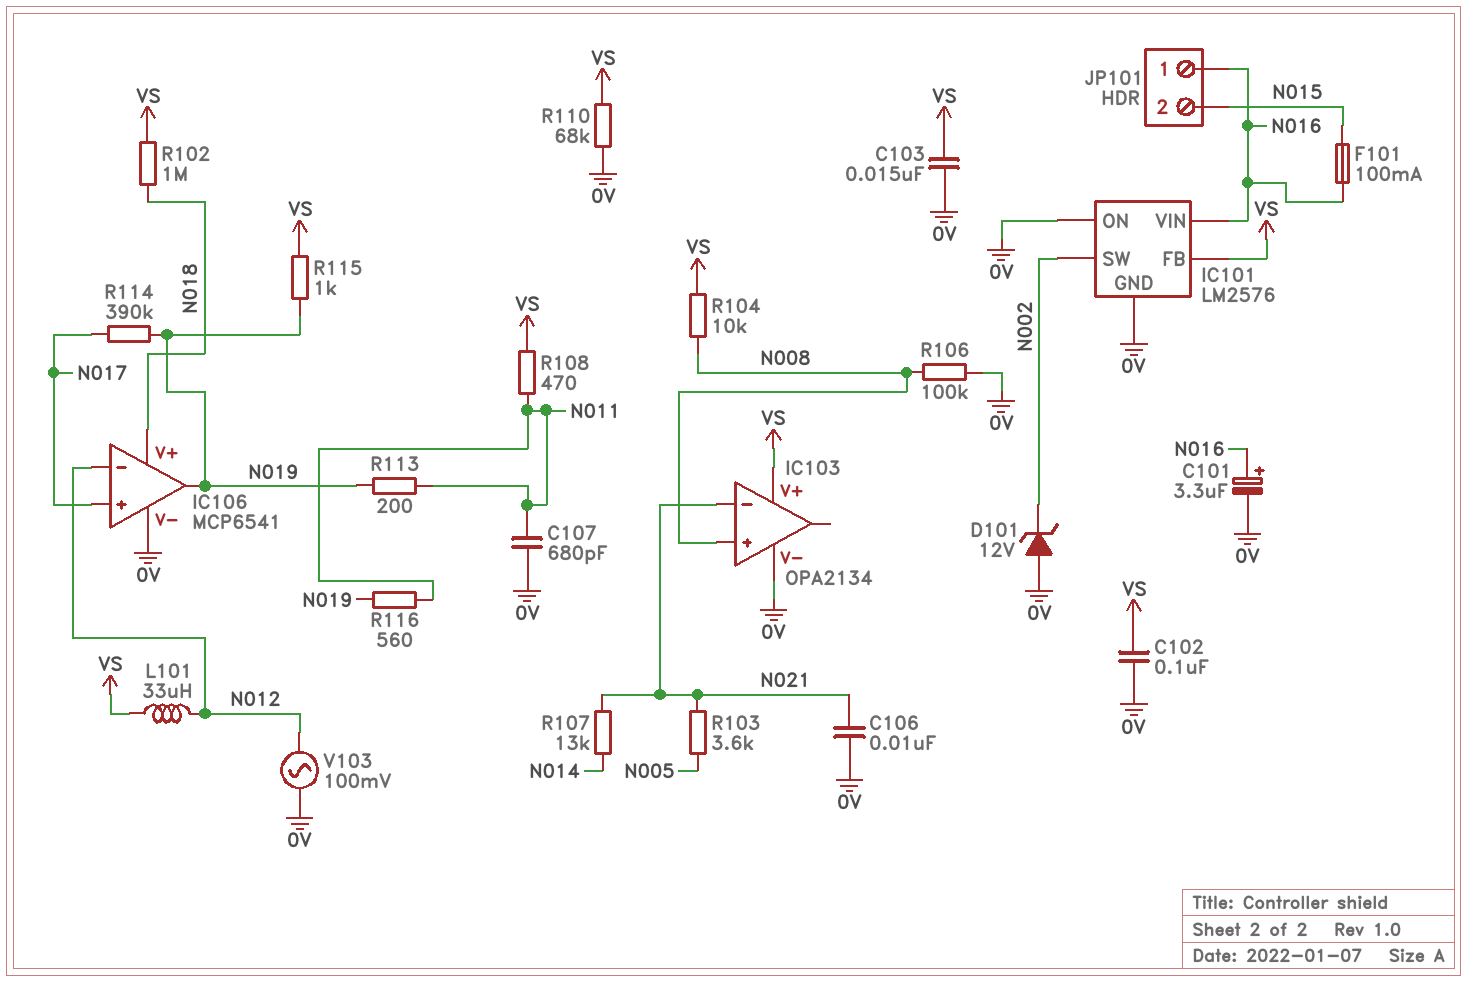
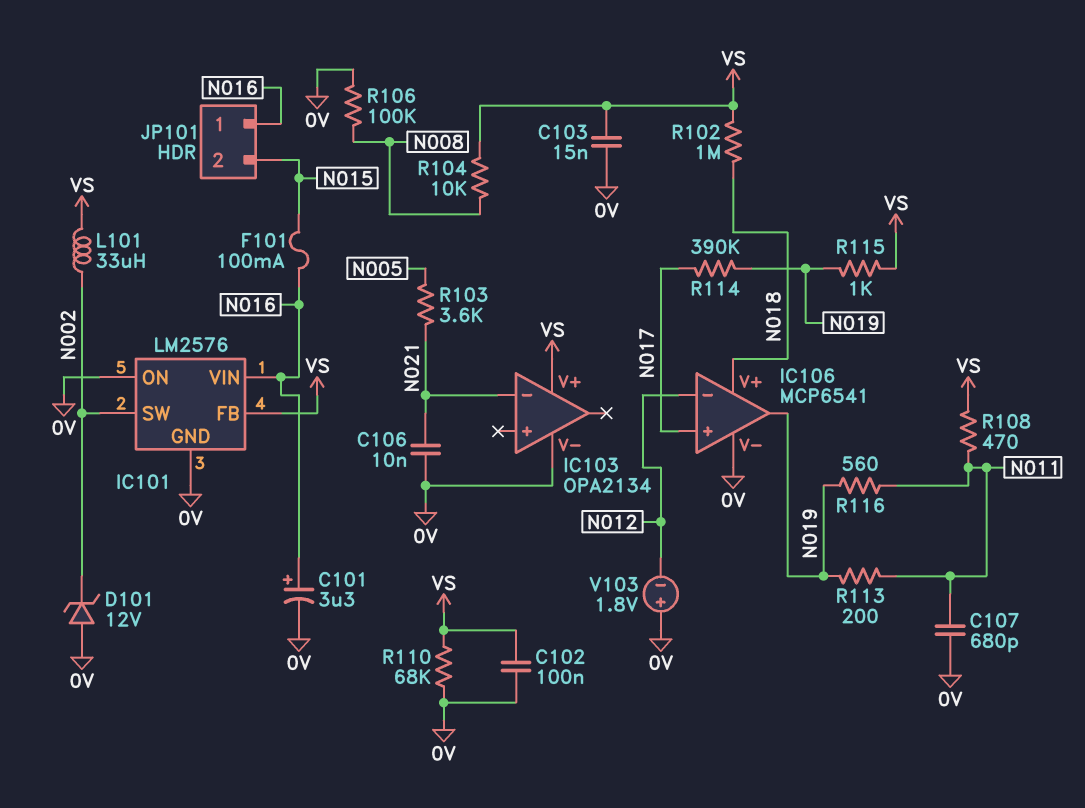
IC103 pin in+: N008 -> none
L101: 33uH (N012, VS) -> 33uH (N002, VS)
R107: 13k (N014, N021) -> none
V103: AC 100mV (0V, N012) -> 1.8V (plus 0V, minus N012)

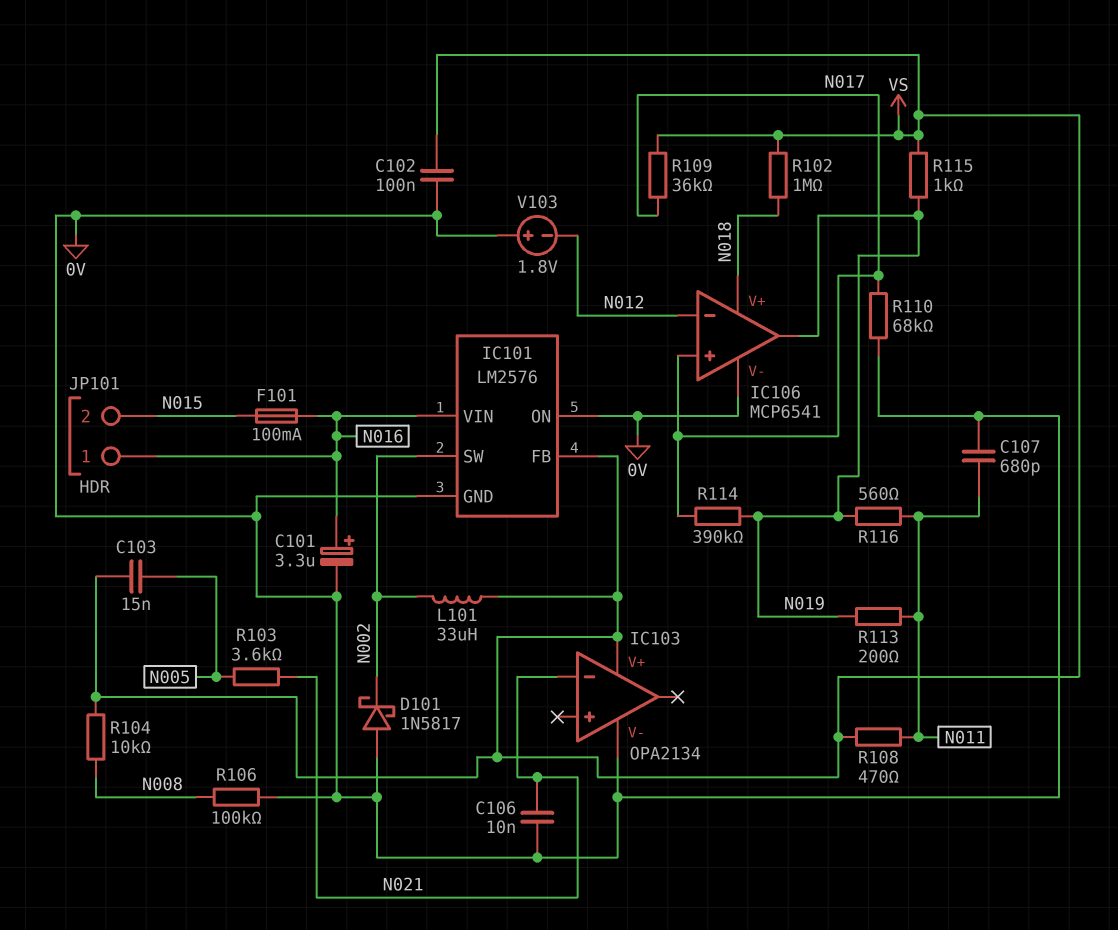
C103: 15nF (0V, VS) -> 15nF (N005, VS)
D101: zener 12V (A 0V, K N002) -> schottky 1N5817 (A 0V, K N002)
R109: none -> 36k (N017, VS)
R110: 68k (0V, VS) -> 68k (0V, N017)

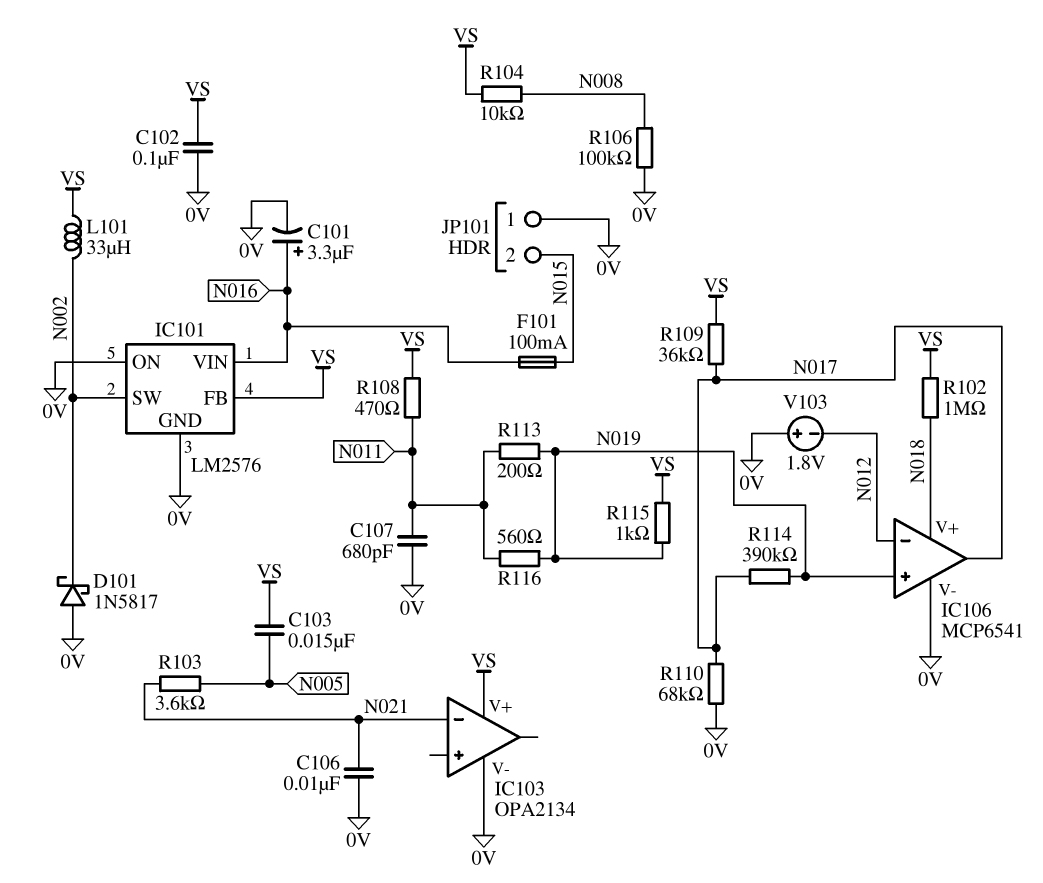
IC106 pin in+: N017 -> N019
IC106 pin out: N019 -> N017
JP101 pin 1: N016 -> 0V

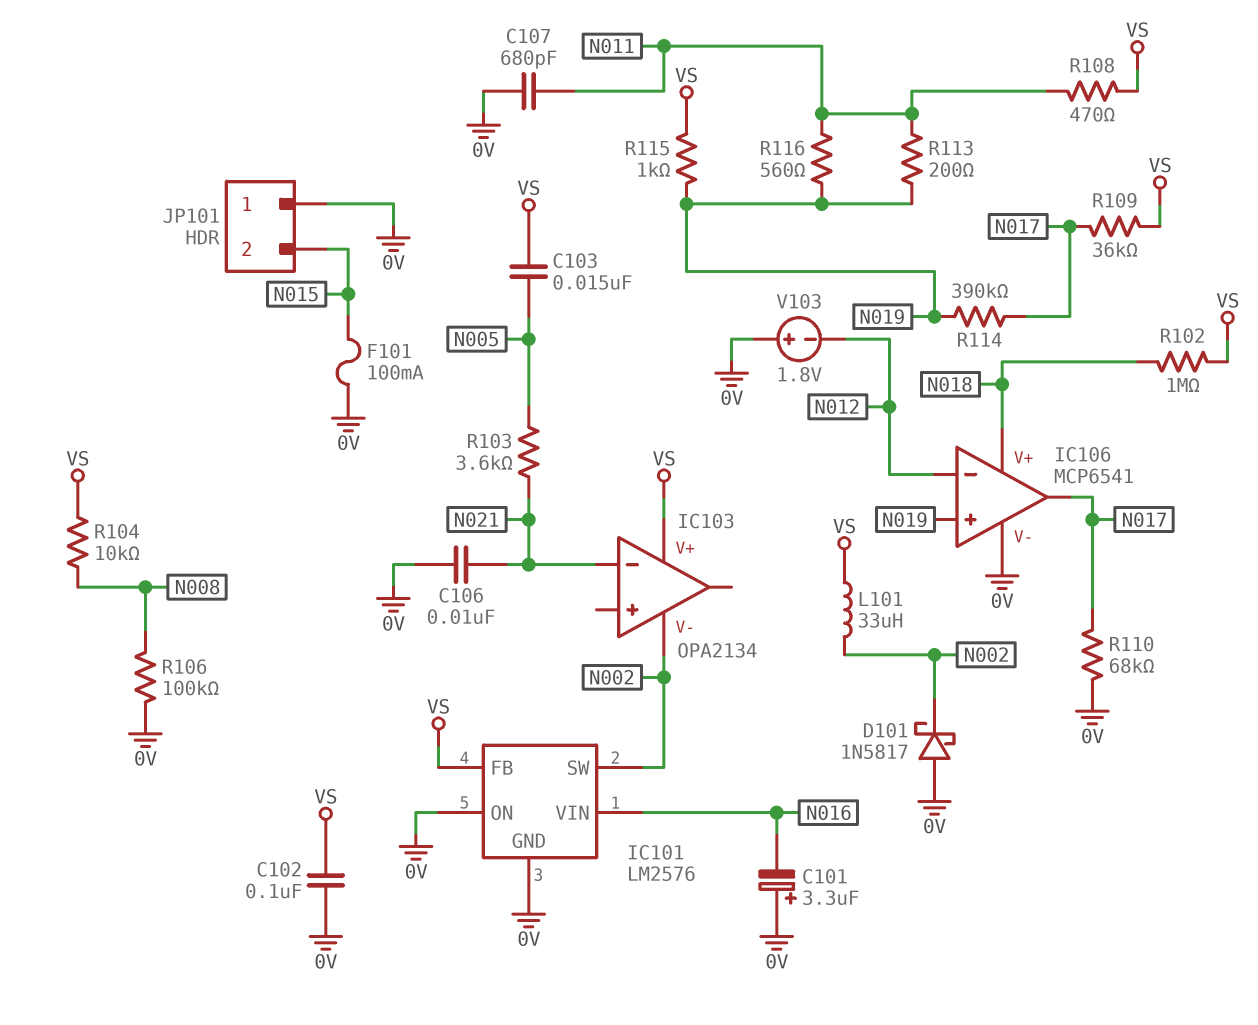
C101: 3.3uF (plus N016, minus 0V) -> 3.3uF (plus 0V, minus N016)
F101: 100mA (N015, N016) -> 100mA (0V, N015)
IC103 pin V-: 0V -> N002

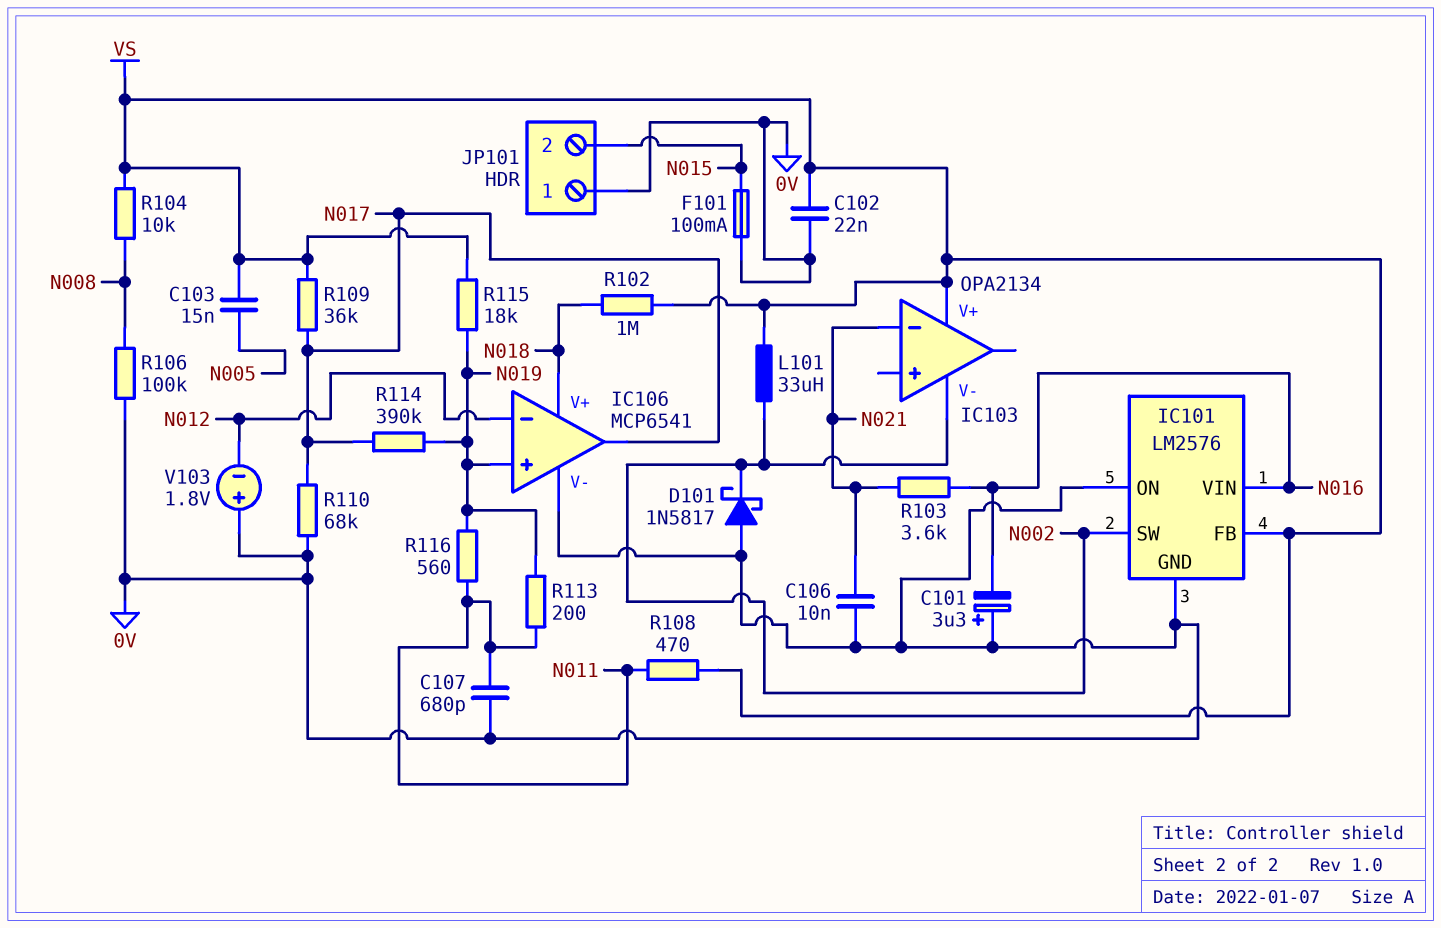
C102: 100nF (0V, VS) -> 22nF (0V, VS)
R103: 3.6k (N005, N021) -> 3.6k (N016, N021)
R115: 1k (N019, VS) -> 18k (N019, VS)

